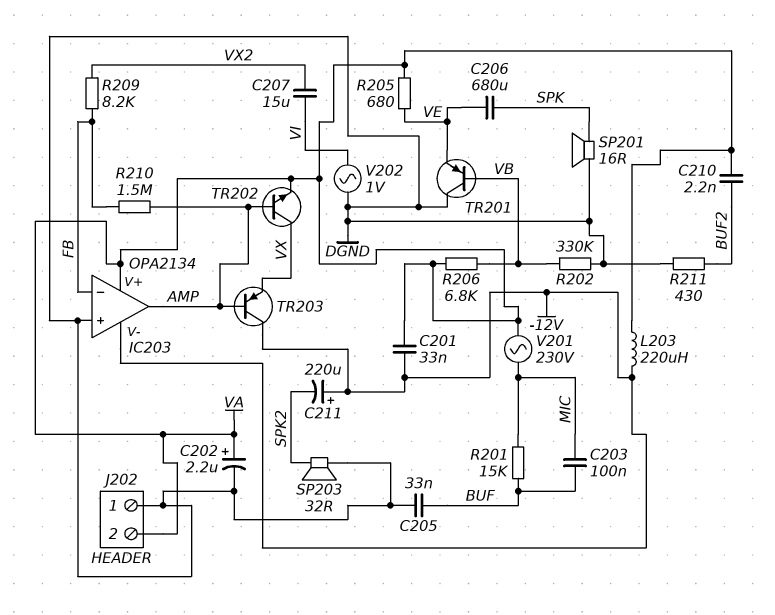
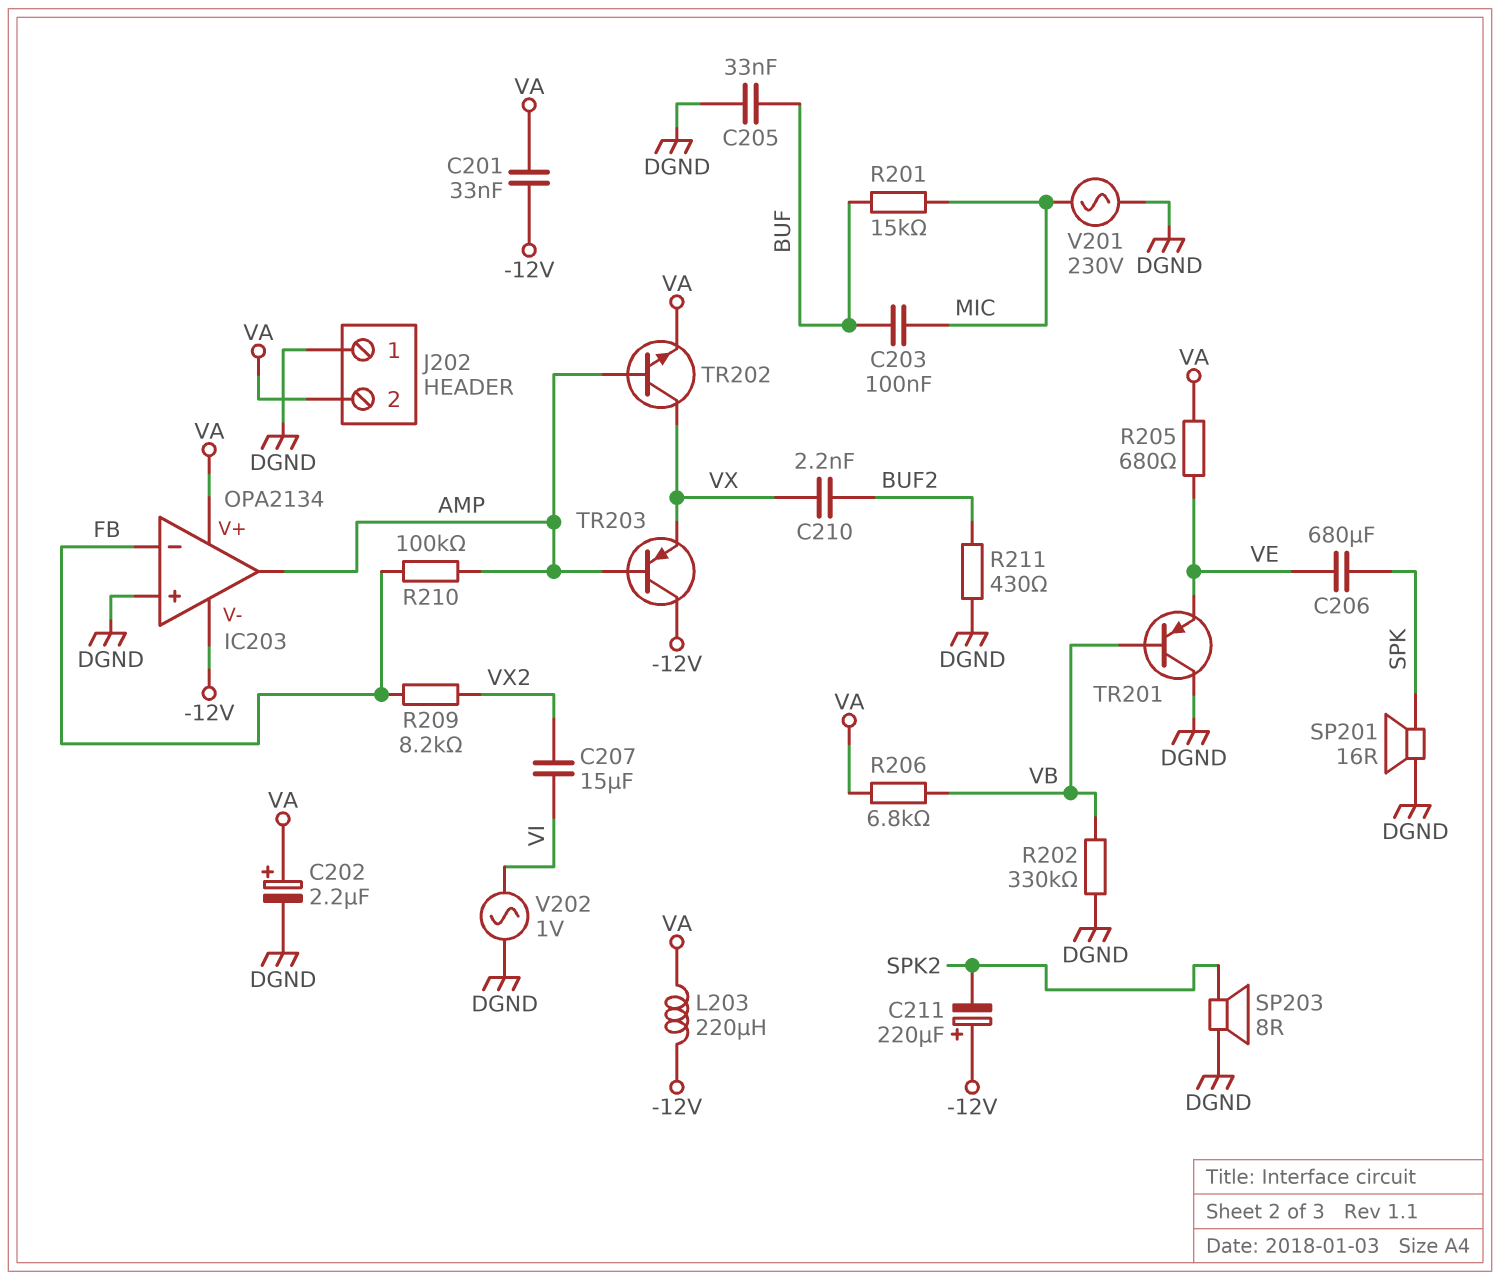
C210: 2.2nF (BUF2, VA) -> 2.2nF (BUF2, VX)
R210: 1.5M (AMP, FB) -> 100k (AMP, FB)
SP203: speaker 32R (DGND, SPK2) -> speaker 8R (DGND, SPK2)
V201: AC 230V (MIC, VA) -> AC 230V (DGND, MIC)

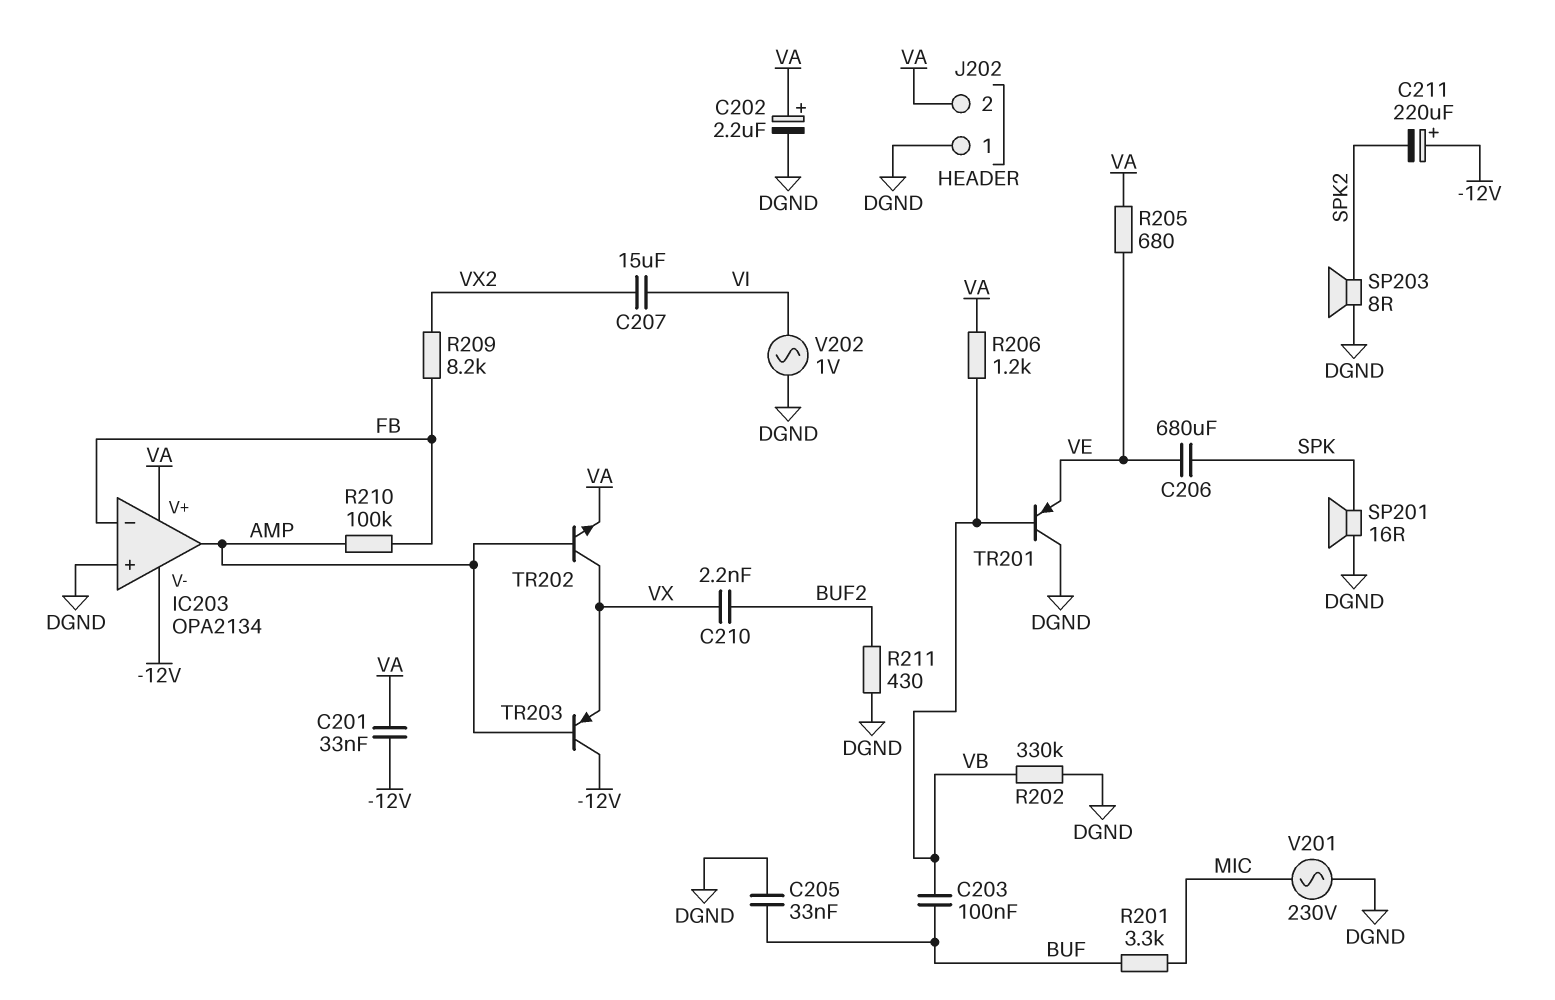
C203: 100nF (BUF, MIC) -> 100nF (BUF, VB)
L203: 220uH (-12V, VA) -> none
R201: 15k (BUF, MIC) -> 3.3k (BUF, MIC)
R206: 6.8k (VA, VB) -> 1.2k (VA, VB)

